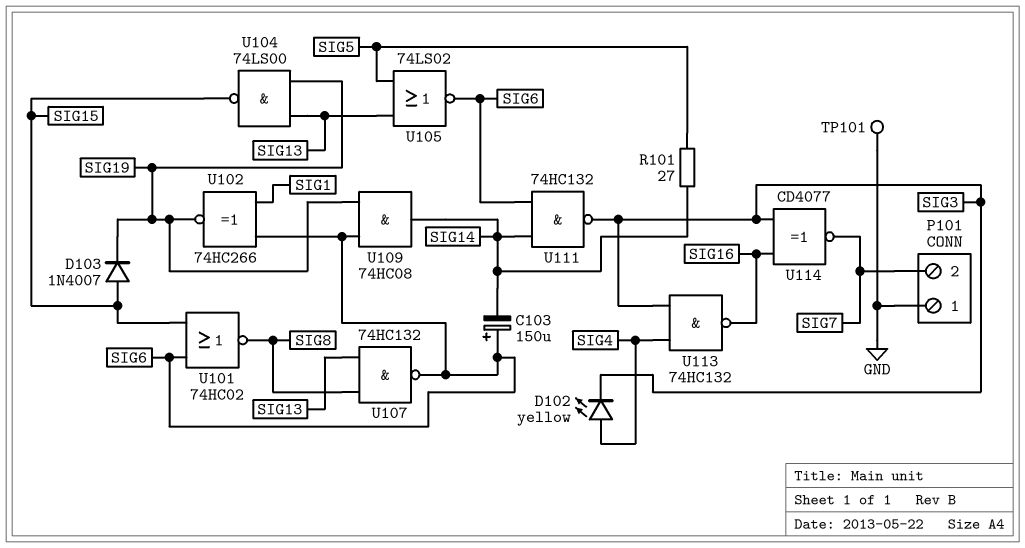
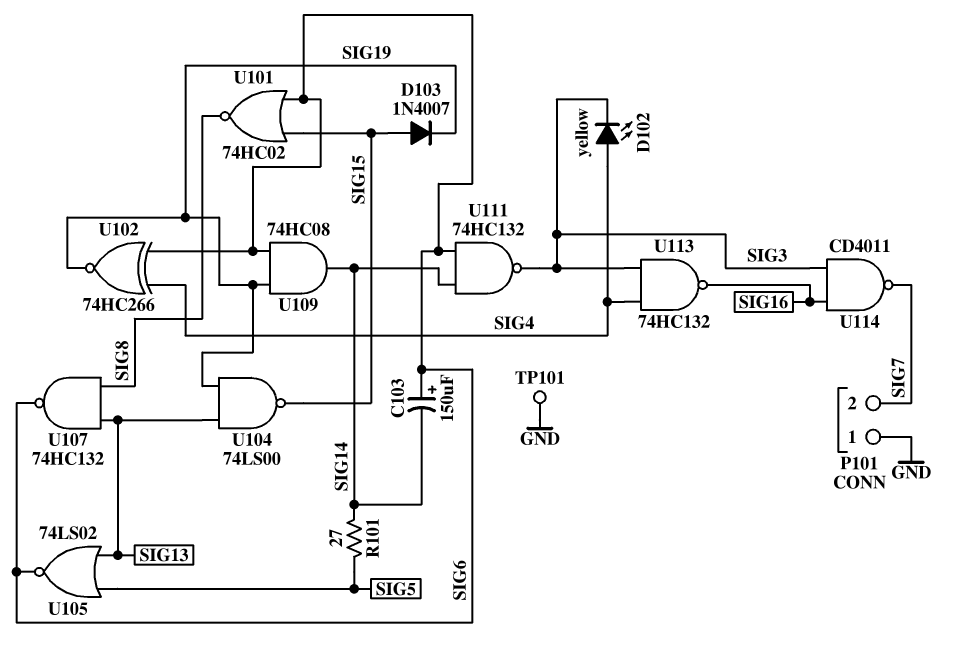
U102: XNOR 74HC266 (in SIG1, in SIG6, out SIG19) -> XNOR 74HC266 (in SIG4, in SIG6, out SIG19)
U114: XNOR CD4077 (in SIG3, in SIG16, out SIG7) -> NAND CD4011 (in SIG3, in SIG16, out SIG7)

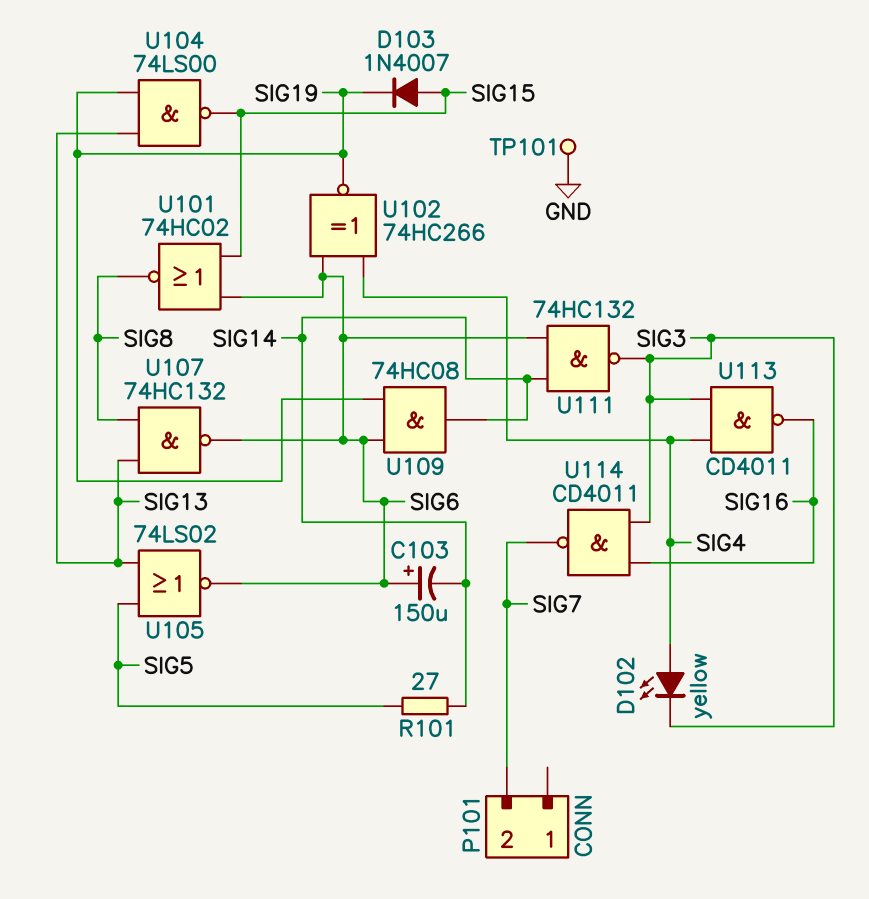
P101 pin 1: GND -> none
U113: NAND 74HC132 (in SIG3, in SIG4, out SIG16) -> NAND CD4011 (in SIG3, in SIG4, out SIG16)

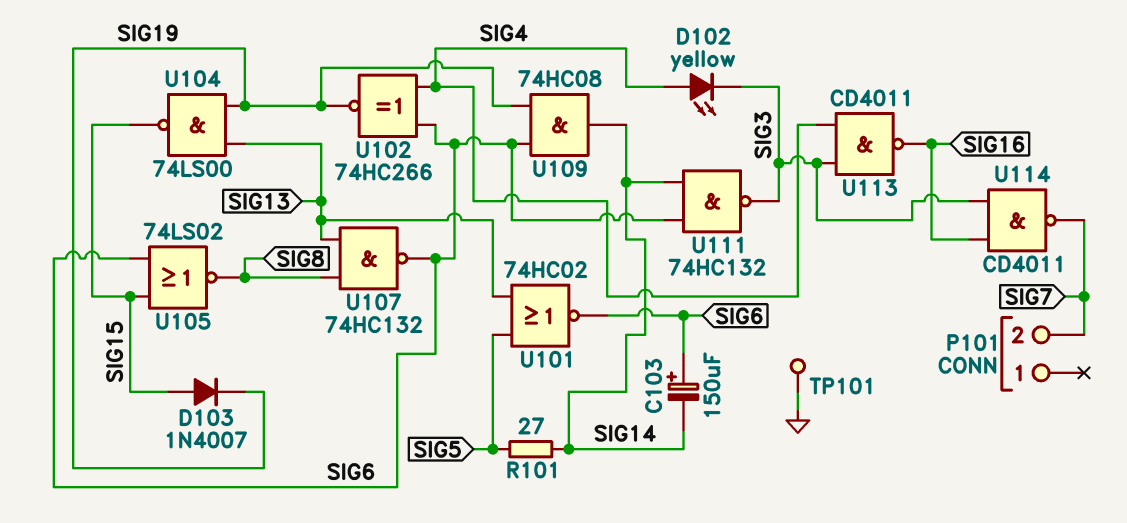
U101: NOR 74HC02 (in SIG6, in SIG15, out SIG8) -> NOR 74HC02 (in SIG5, in SIG13, out SIG6)
U105: NOR 74LS02 (in SIG5, in SIG13, out SIG6) -> NOR 74LS02 (in SIG6, in SIG15, out SIG8)

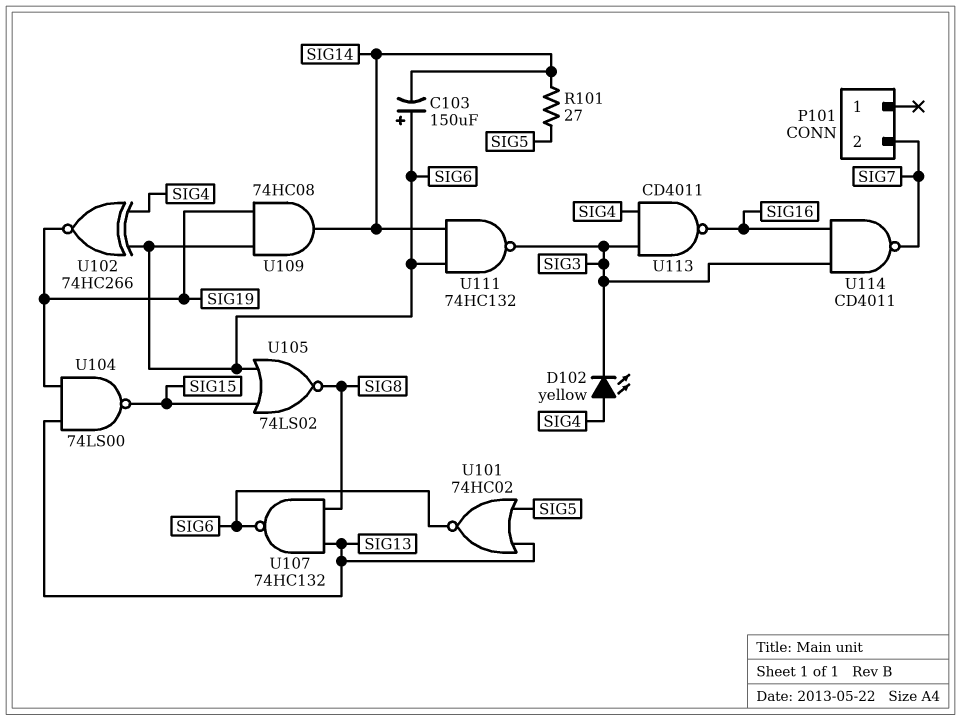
D103: diode 1N4007 (A SIG15, K SIG19) -> none
TP101: test point (GND) -> none

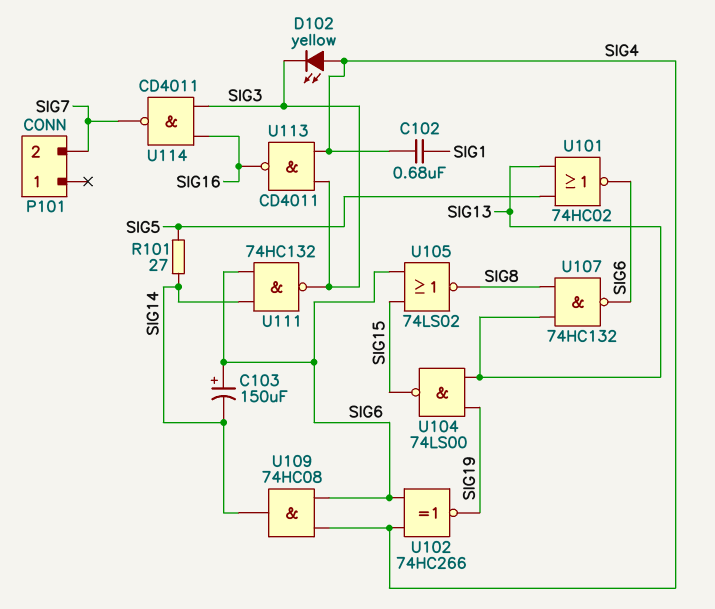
C102: none -> 680nF (SIG1, SIG4)
U109: AND 74HC08 (in SIG6, in SIG19, out SIG14) -> AND 74HC08 (in SIG4, in SIG6, out SIG14)

